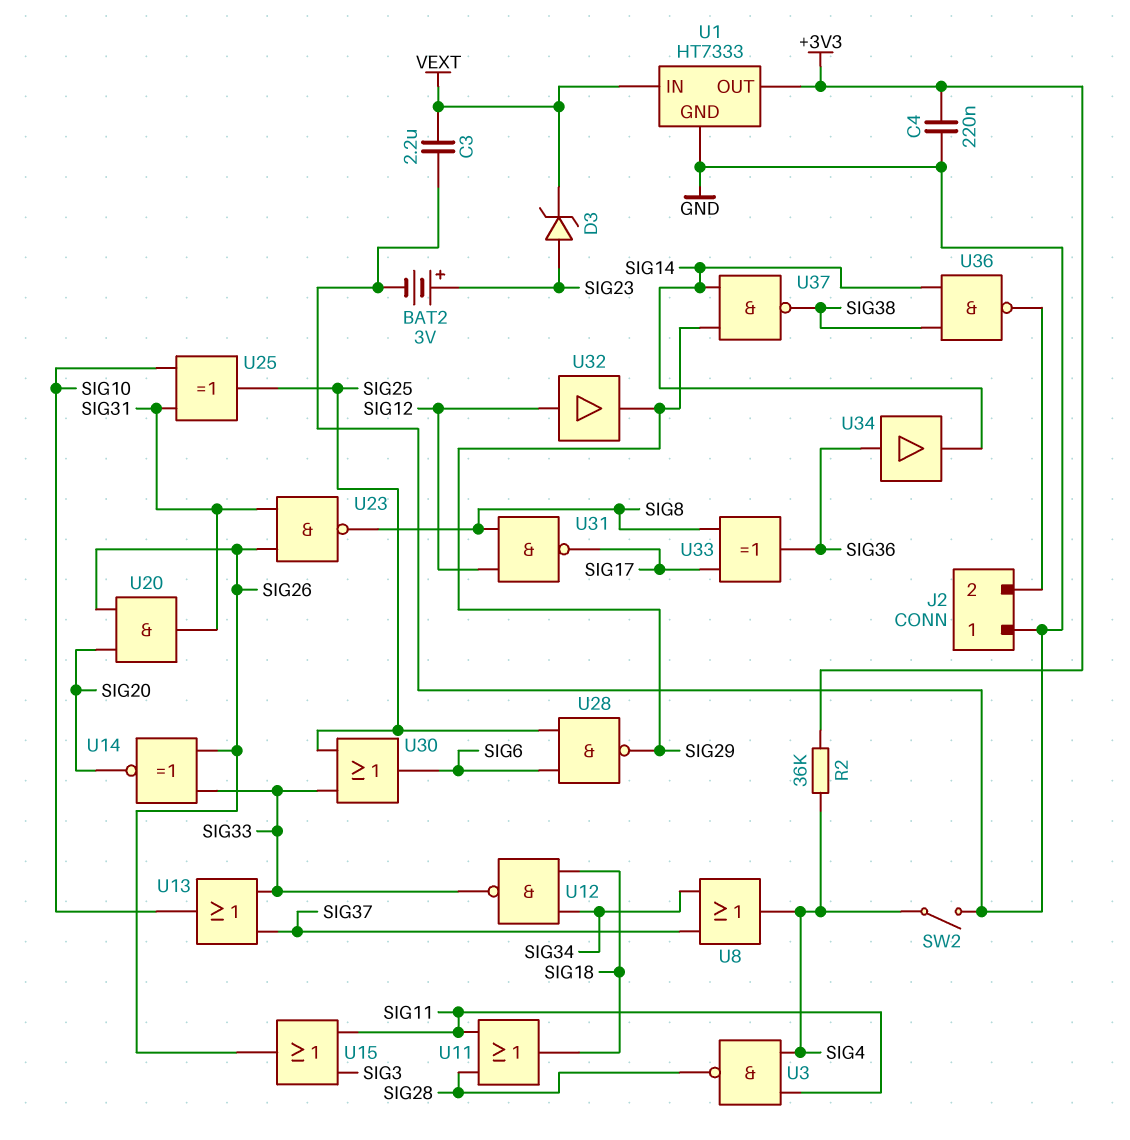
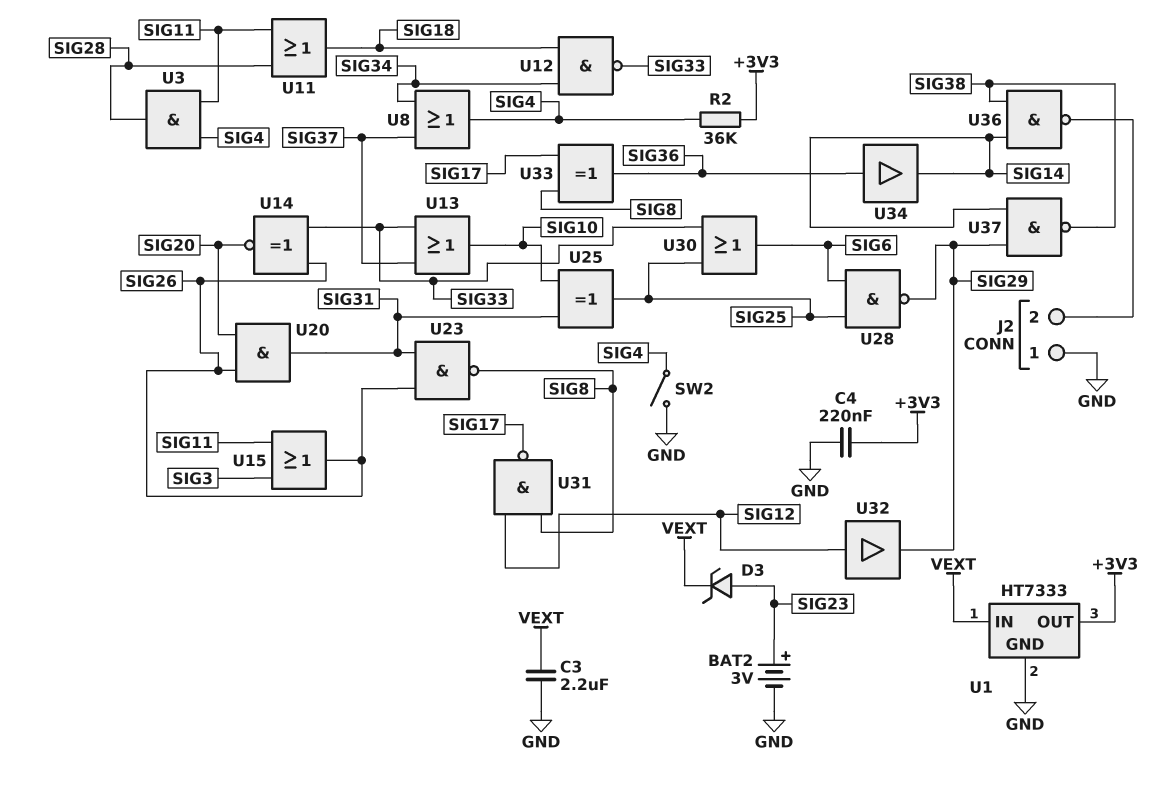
U3: NAND (in SIG4, in SIG11, out SIG28) -> AND (in SIG4, in SIG11, out SIG28)

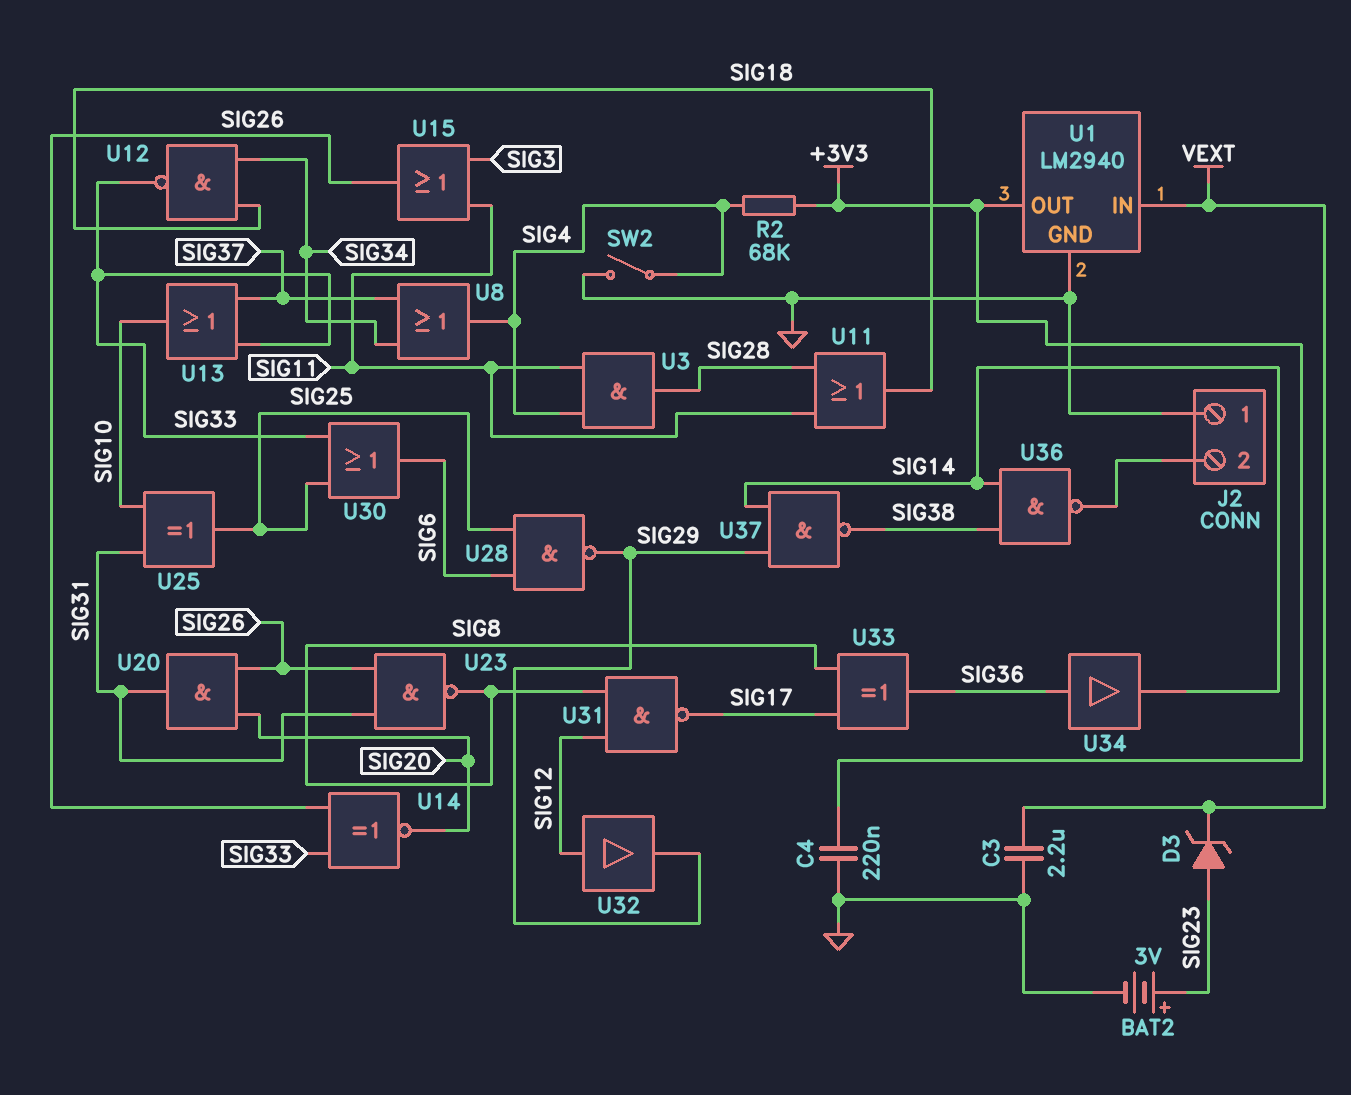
R2: 36k (+3V3, SIG4) -> 68k (+3V3, SIG4)
U1: HT7333 -> LM2940

